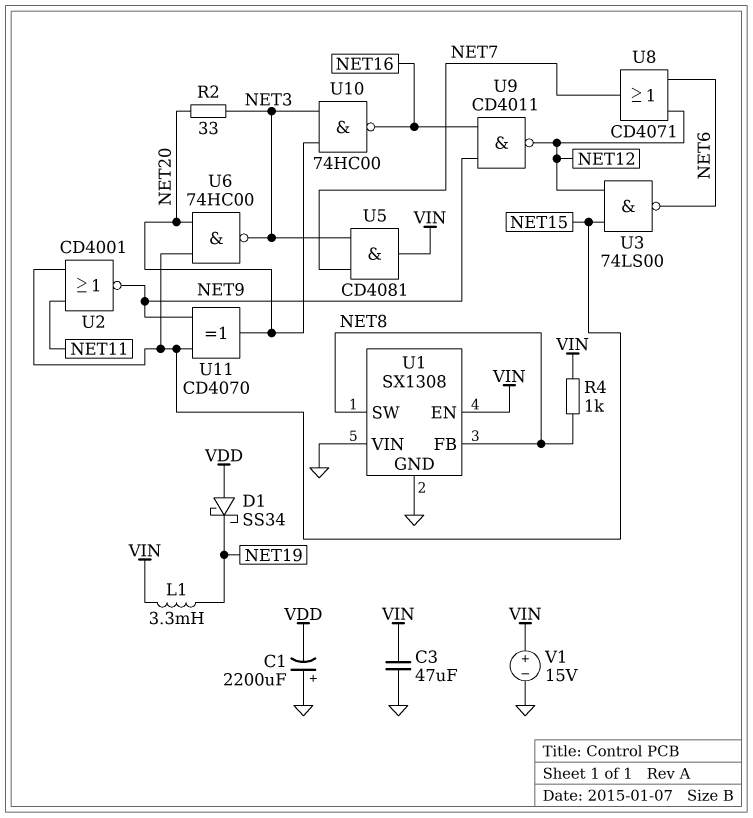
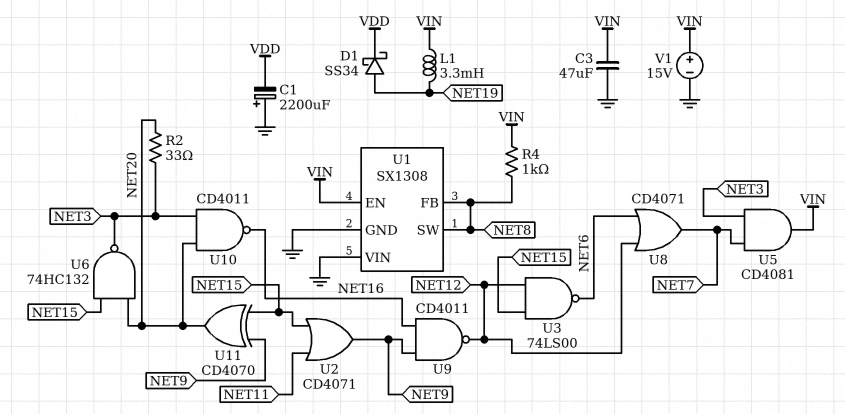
D1: schottky SS34 (A VDD, K NET19) -> schottky SS34 (A NET19, K VDD)
U2: NOR CD4001 (in NET11, in NET15, out NET9) -> OR CD4071 (in NET11, in NET15, out NET9)
U6: NAND 74HC00 (in NET15, in NET20, out NET3) -> NAND 74HC132 (in NET15, in NET20, out NET3)
U10: NAND 74HC00 (in NET3, in NET20, out NET16) -> NAND CD4011 (in NET3, in NET20, out NET16)

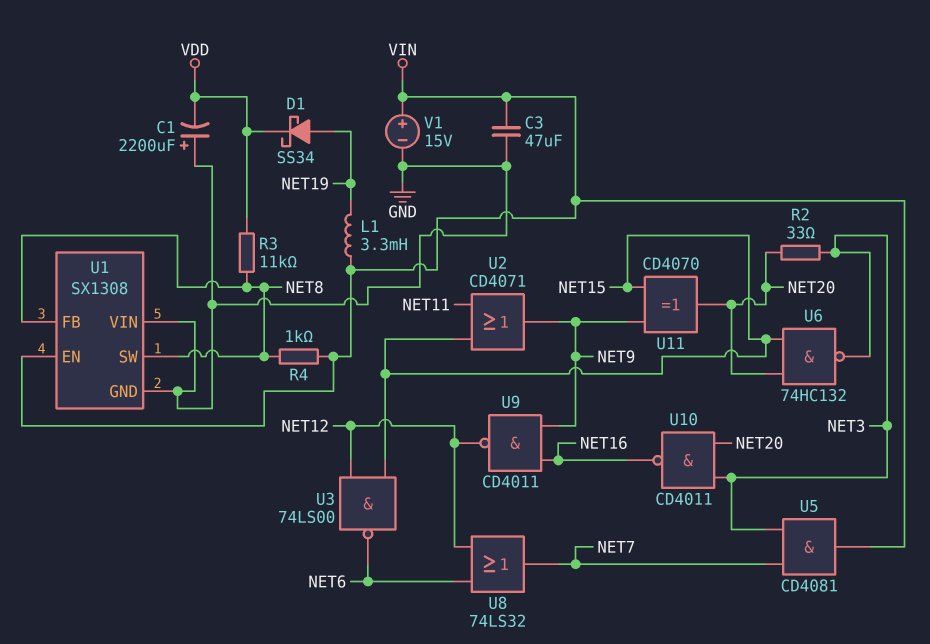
R3: none -> 11k (NET8, VDD)
U8: OR CD4071 (in NET6, in NET12, out NET7) -> OR 74LS32 (in NET6, in NET12, out NET7)

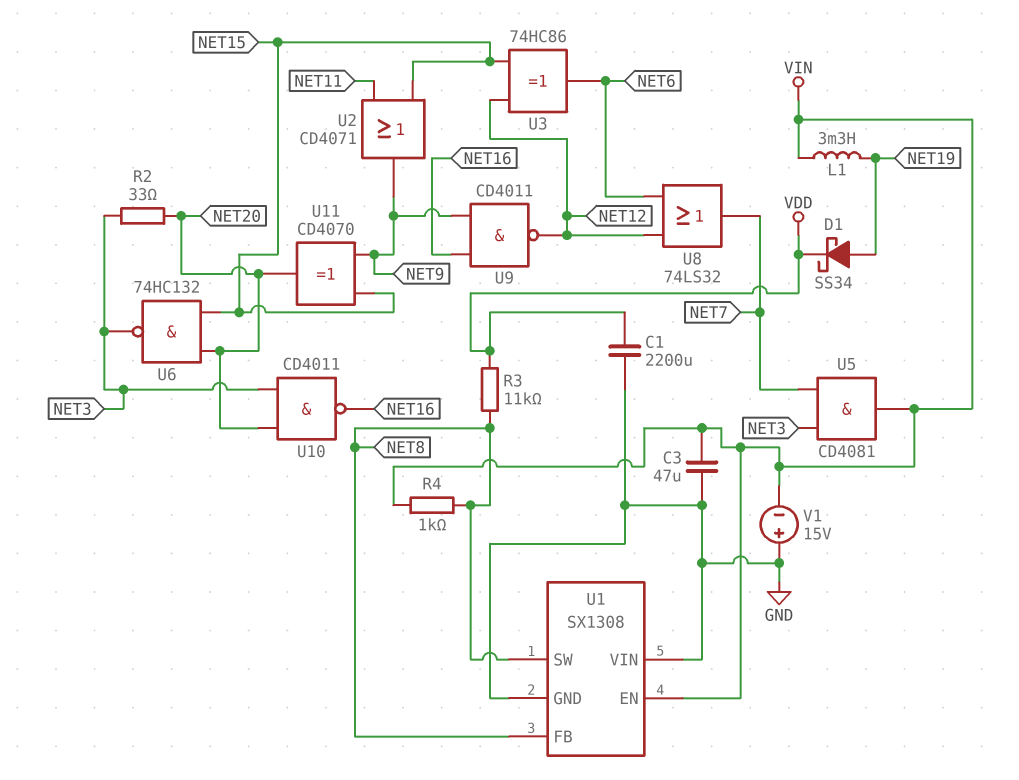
C1: 2200uF (plus GND, minus VDD) -> 2200uF (GND, VDD)
U3: NAND 74LS00 (in NET12, in NET15, out NET6) -> XOR 74HC86 (in NET12, in NET15, out NET6)
V1: 15V (plus VIN, minus GND) -> 15V (plus GND, minus VIN)

